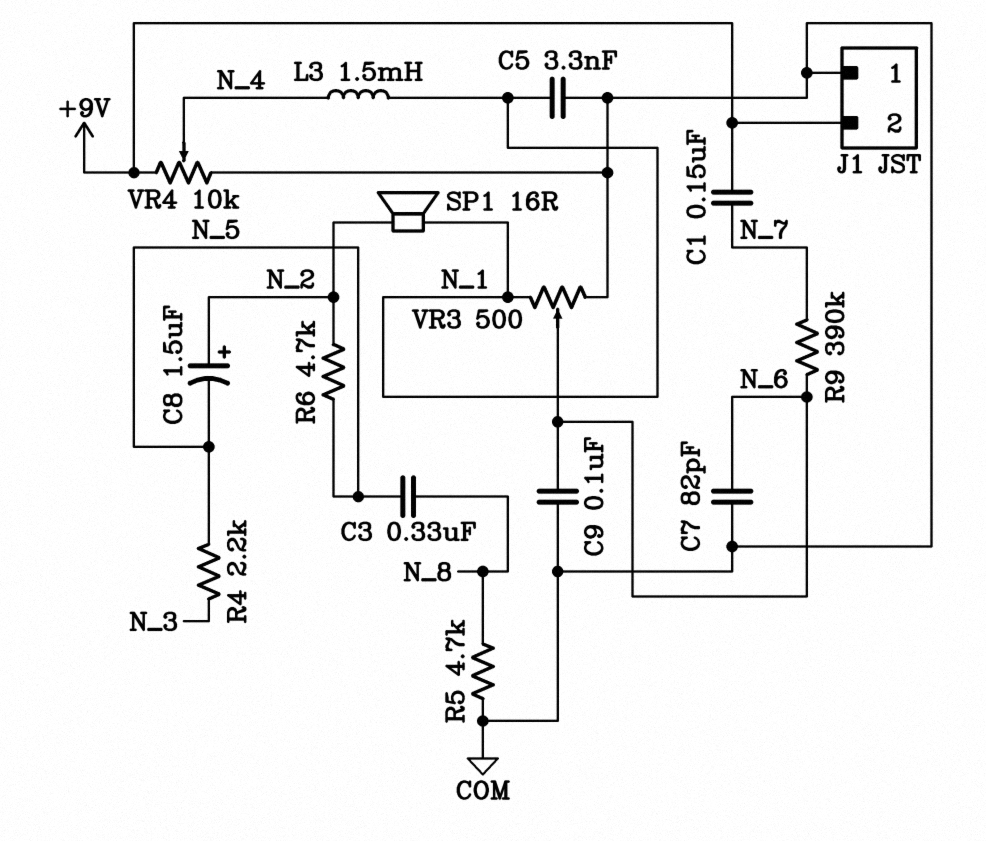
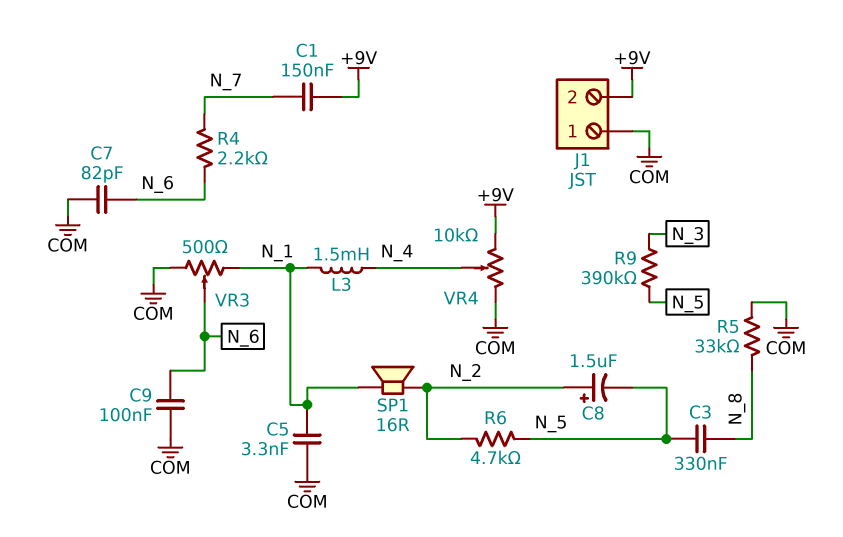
R4: 2.2k (N_3, N_5) -> 2.2k (N_6, N_7)
R5: 4.7k (COM, N_8) -> 33k (COM, N_8)
R9: 390k (N_6, N_7) -> 390k (N_3, N_5)

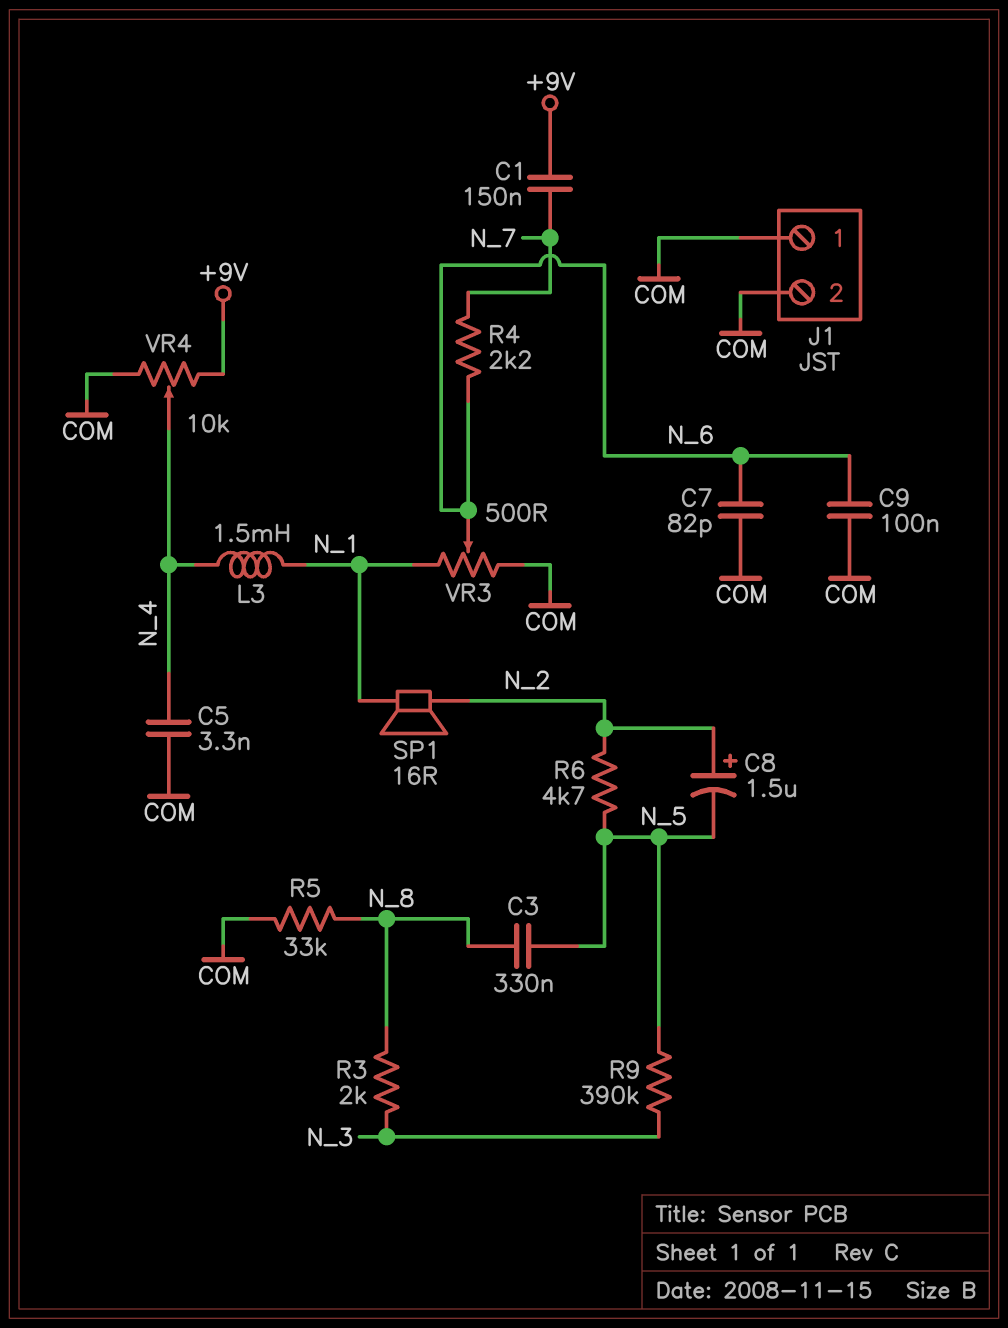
C5: 3.3nF (COM, N_1) -> 3.3nF (COM, N_4)
J1 pin 2: +9V -> COM
R3: none -> 2k (N_3, N_8)

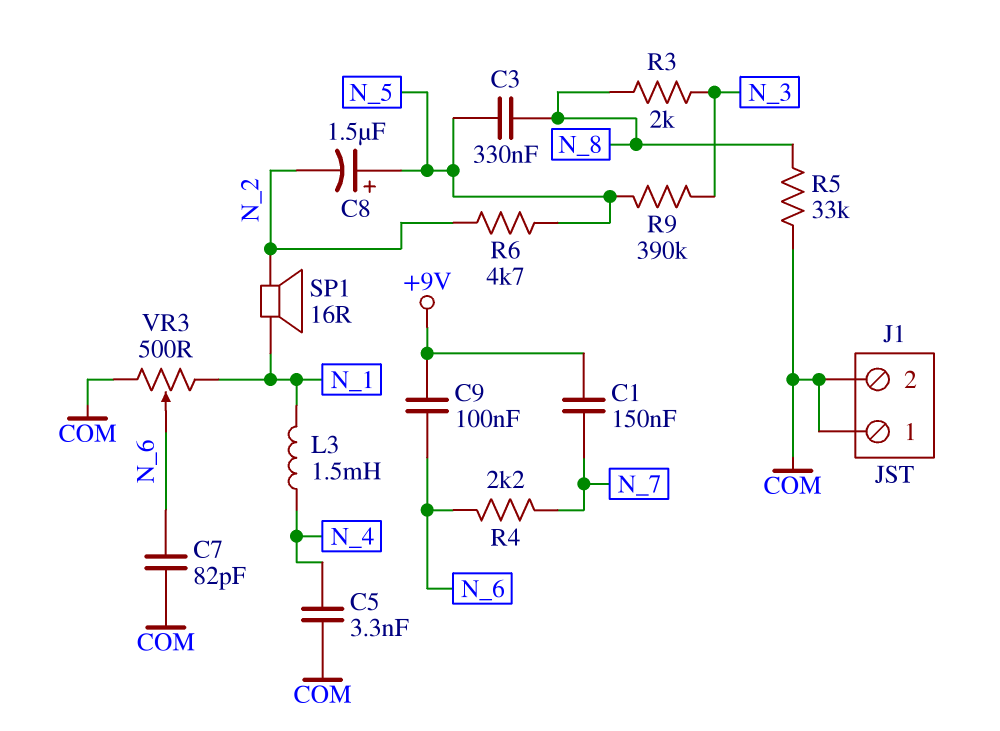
C8: 1.5uF (plus N_2, minus N_5) -> 1.5uF (plus N_5, minus N_2)
C9: 100nF (COM, N_6) -> 100nF (+9V, N_6)
VR4: 10k (+9V, COM, wiper N_4) -> none

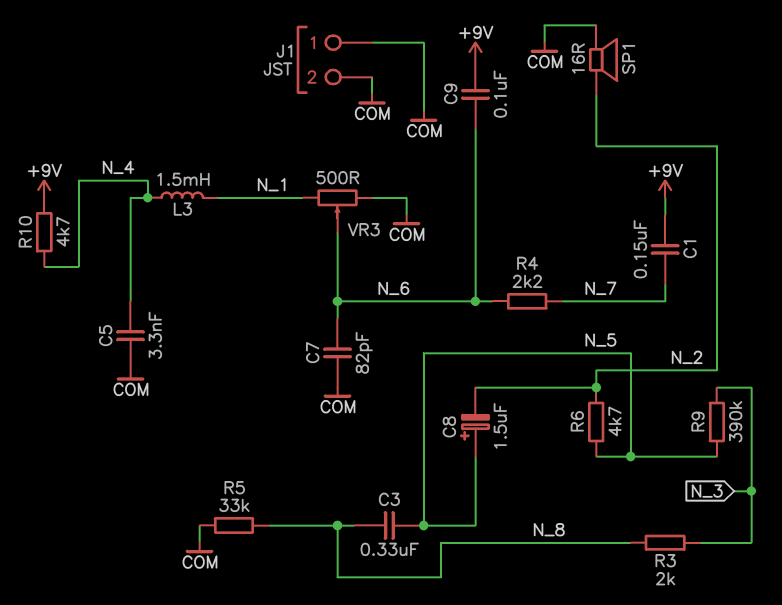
R10: none -> 4.7k (+9V, N_4)
SP1: speaker 16R (N_1, N_2) -> speaker 16R (COM, N_2)

